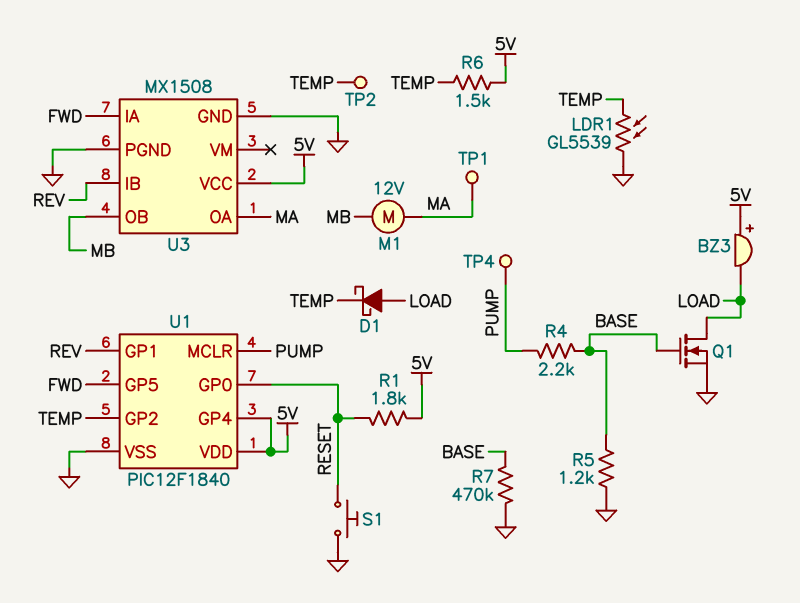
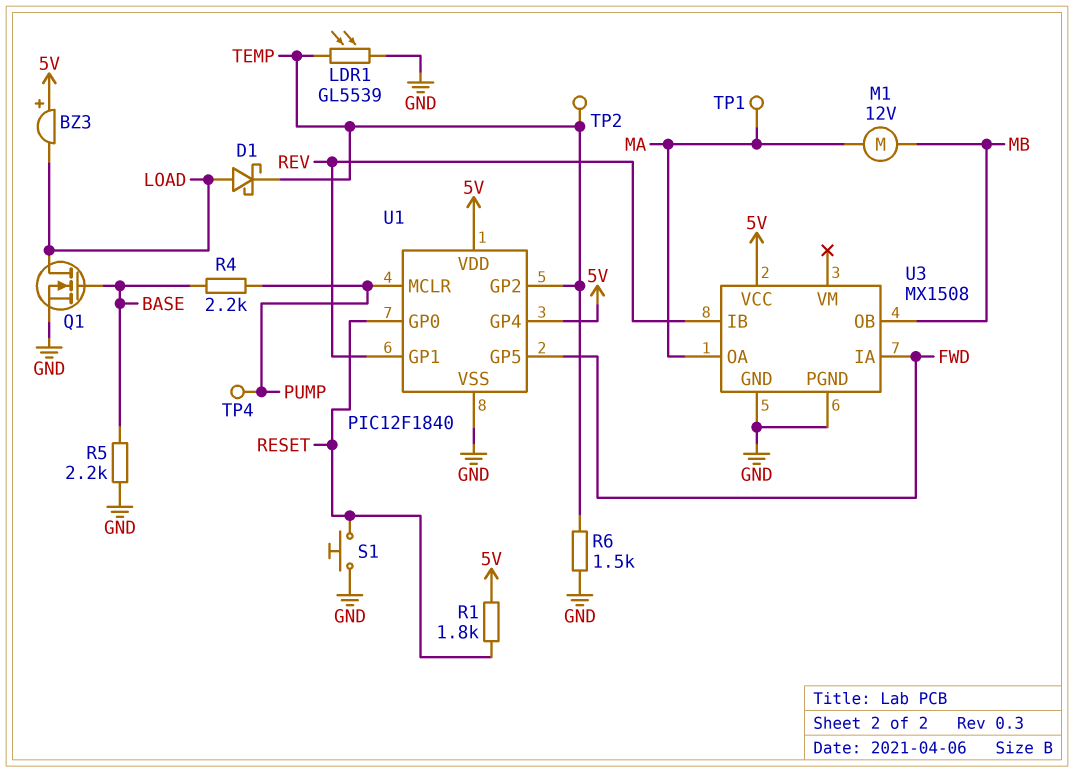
R5: 1.2k (BASE, GND) -> 2.2k (BASE, GND)
R6: 1.5k (5V, TEMP) -> 1.5k (GND, TEMP)
R7: 470k (BASE, GND) -> none

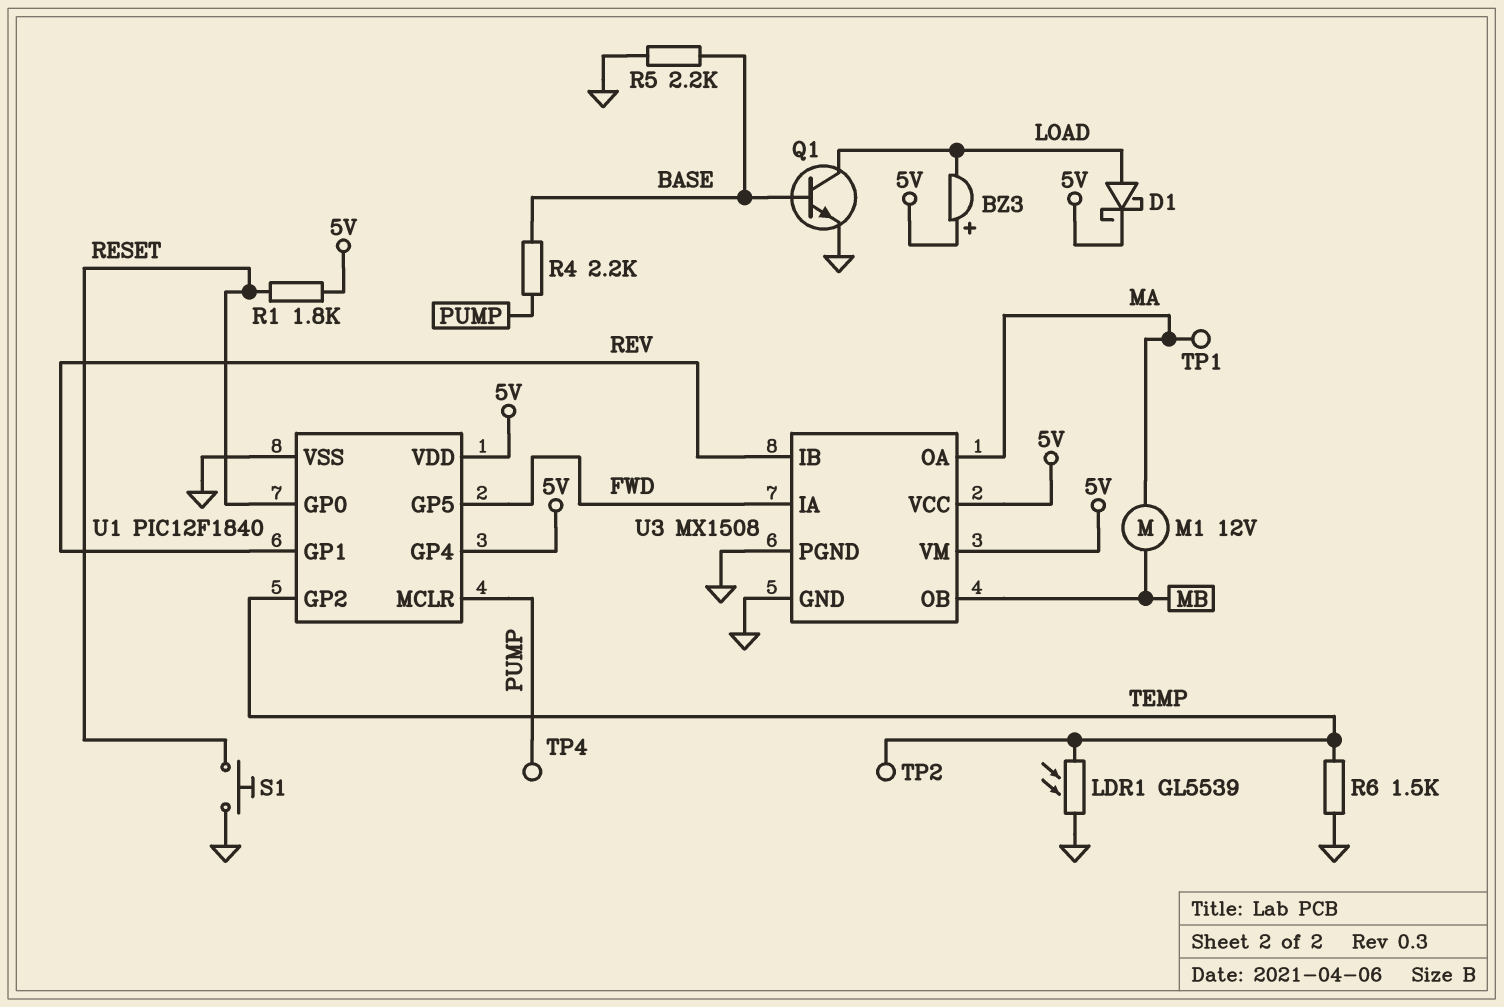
D1: schottky (A LOAD, K TEMP) -> schottky (A LOAD, K 5V)
Q1: NMOS (G BASE, D LOAD, S GND) -> NPN (B BASE, C LOAD, E GND)
U3 pin VM: none -> 5V

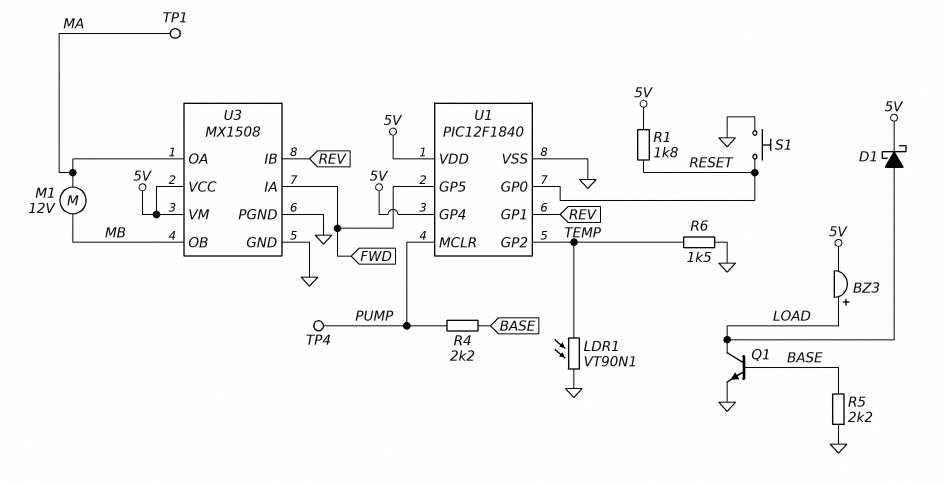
BZ3: buzzer (plus 5V, minus LOAD) -> buzzer (plus LOAD, minus 5V)
LDR1: GL5539 (GND, TEMP) -> VT90N1 (GND, TEMP)
TP2: test point (TEMP) -> none

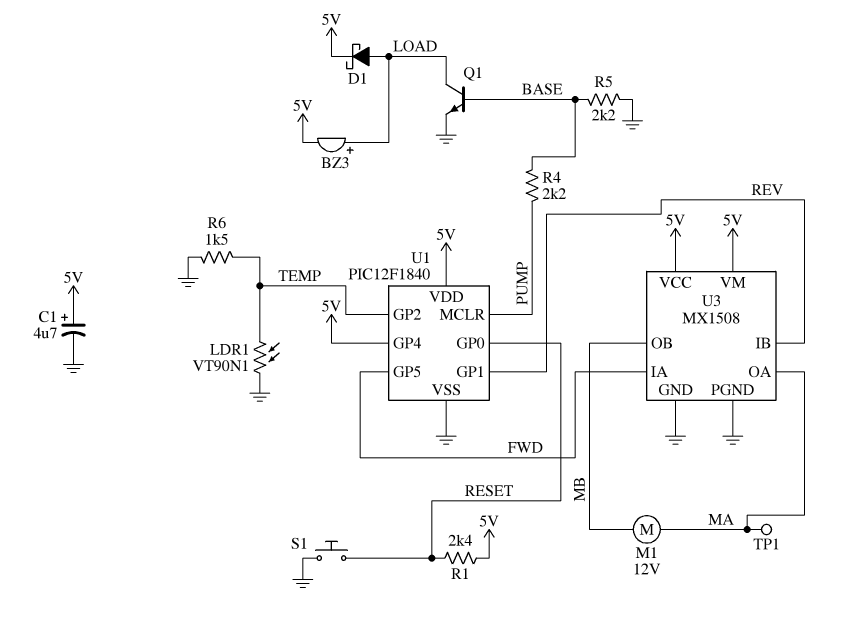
C1: none -> 4.7uF (plus 5V, minus GND)
R1: 1.8k (5V, RESET) -> 2.4k (5V, RESET)
TP4: test point (PUMP) -> none

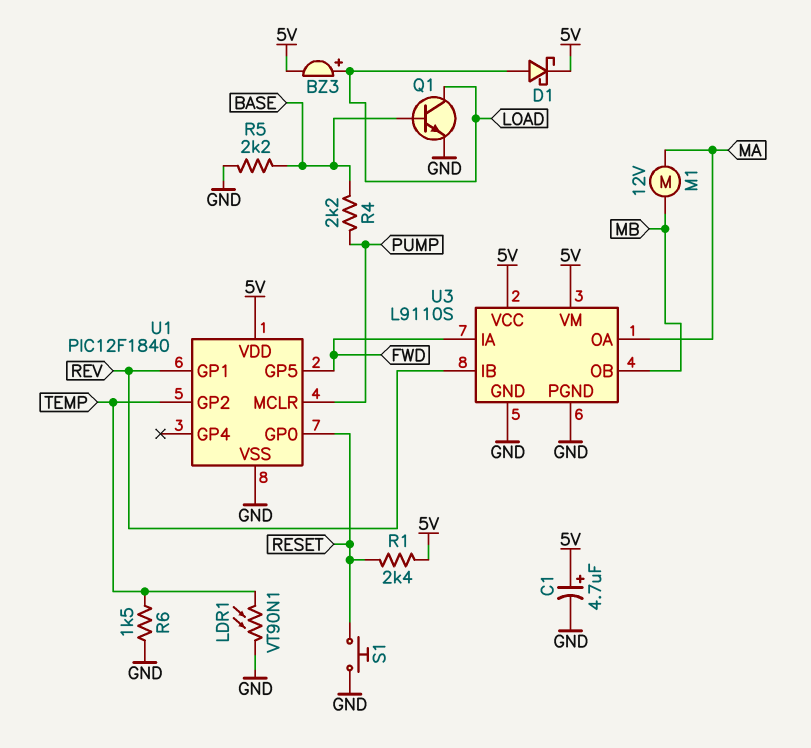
TP1: test point (MA) -> none
U1 pin GP4: 5V -> none
U3: MX1508 -> L9110S

